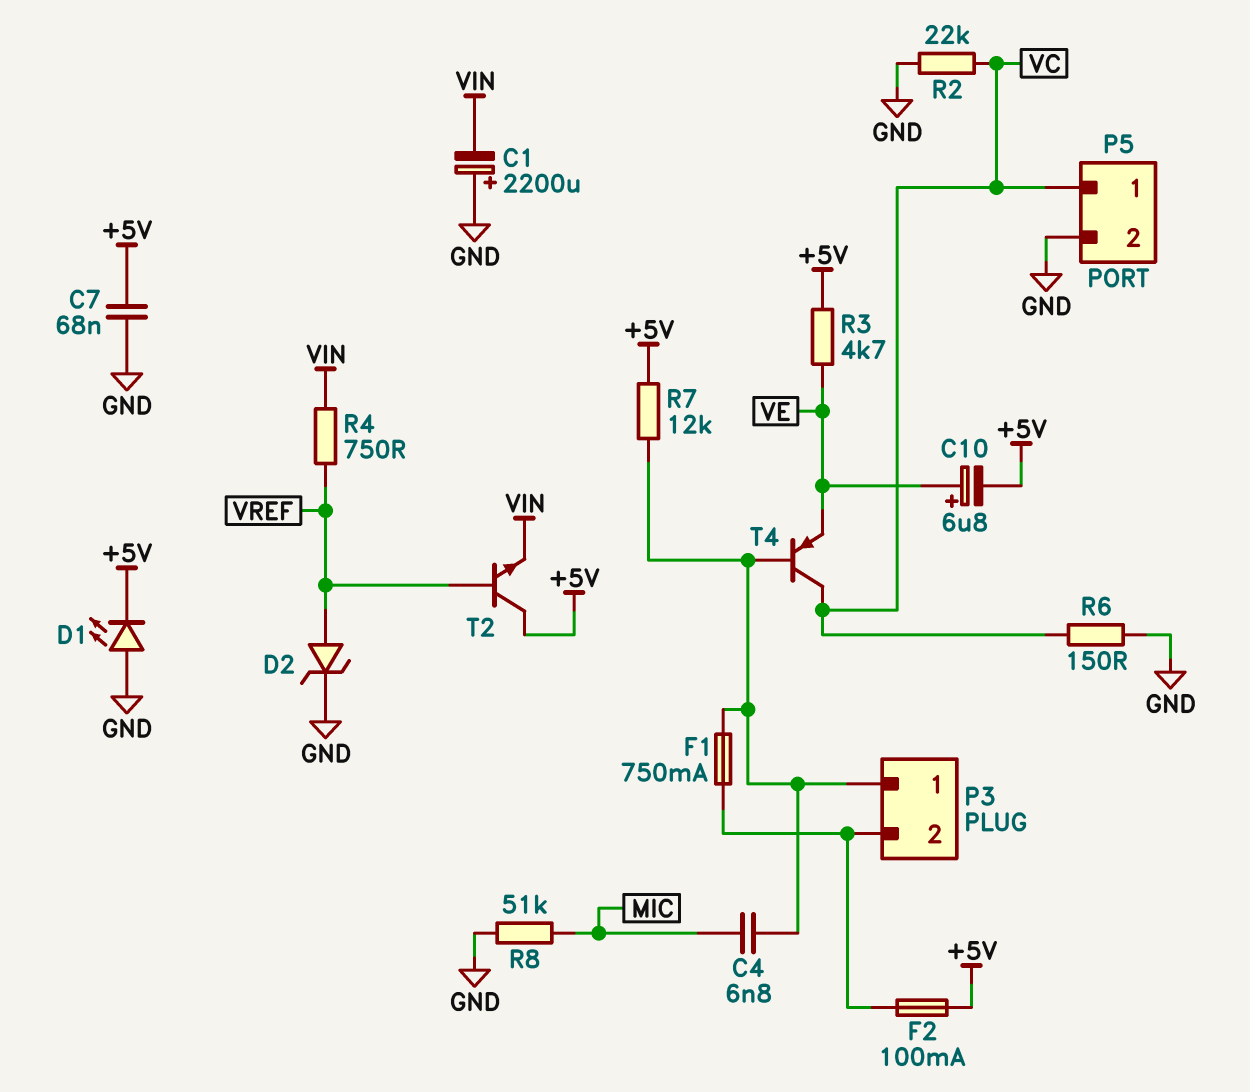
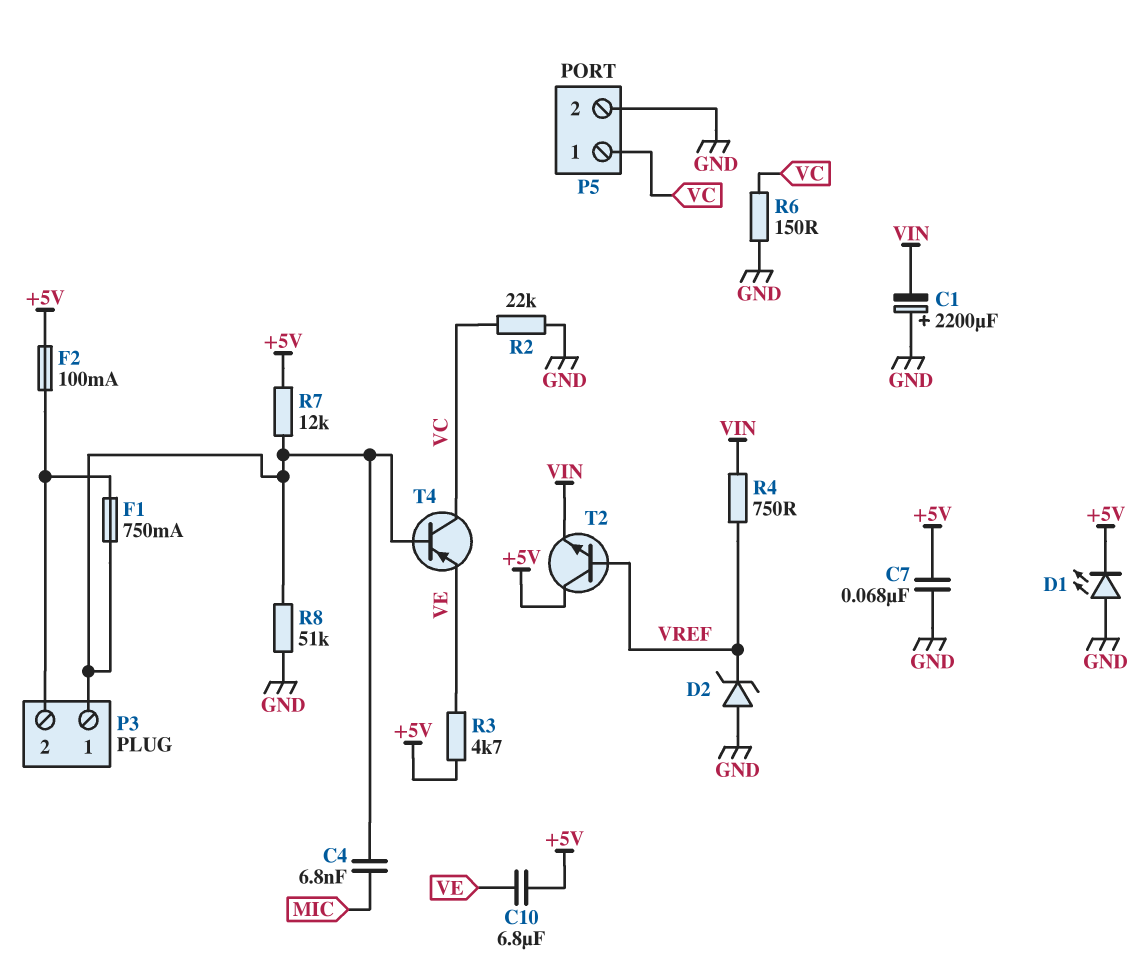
C10: 6.8uF (plus VE, minus +5V) -> 6.8uF (+5V, VE)
D2: zener (A VREF, K GND) -> zener (A GND, K VREF)
R8: 51k (GND, MIC) -> 51k (GND, P3/1)

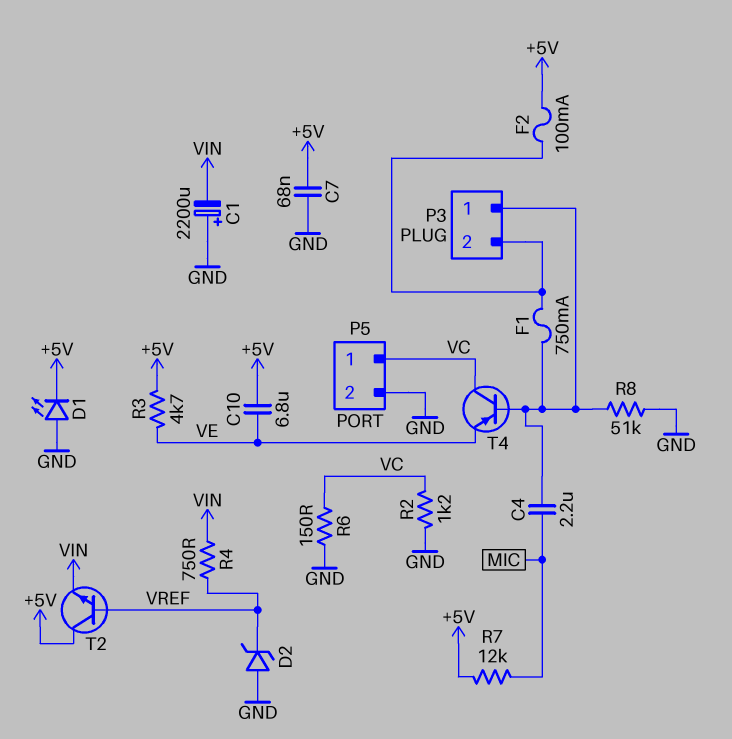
C4: 6.8nF (MIC, P3/1) -> 2.2uF (MIC, P3/1)
R2: 22k (GND, VC) -> 1.2k (GND, VC)
R7: 12k (+5V, P3/1) -> 12k (+5V, MIC)

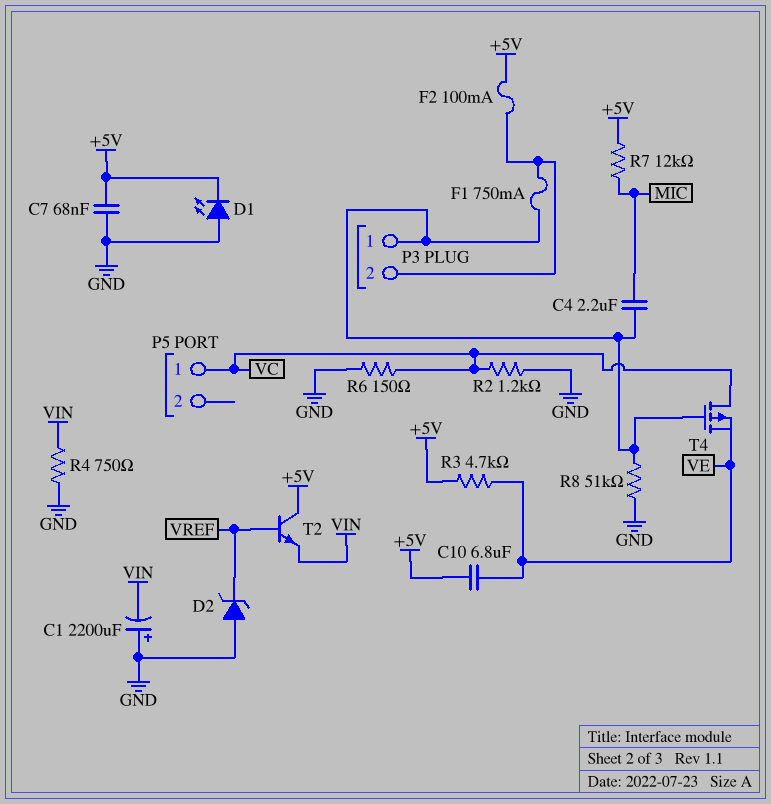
P5 pin 2: GND -> none
R4: 750 (VIN, VREF) -> 750 (GND, VIN)
T4: PNP (B P3/1, C VC, E VE) -> PMOS (G P3/1, D VC, S VE)

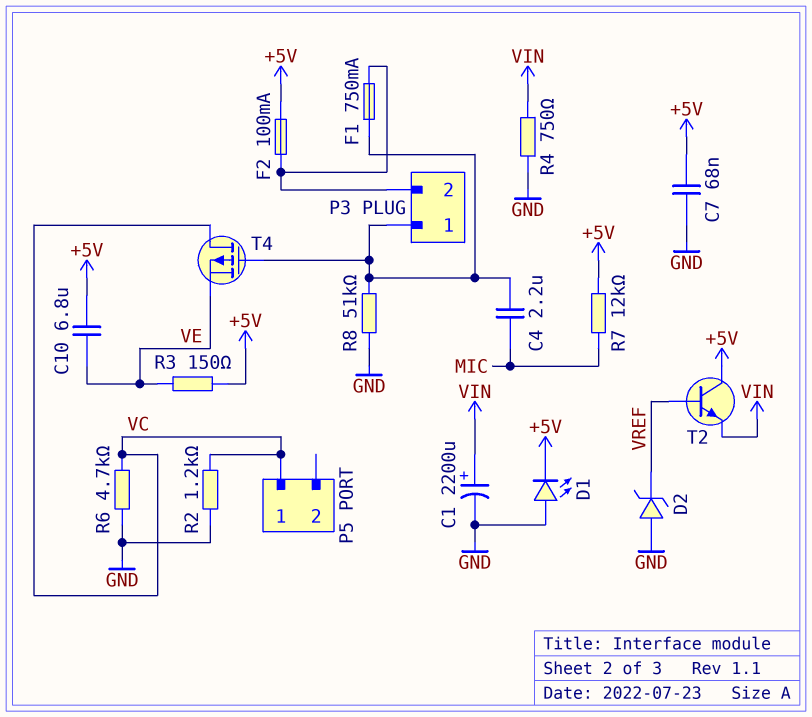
C1: 2200uF (plus GND, minus VIN) -> 2200uF (plus VIN, minus GND)
R3: 4.7k (+5V, VE) -> 150 (+5V, VE)
R6: 150 (GND, VC) -> 4.7k (GND, VC)

